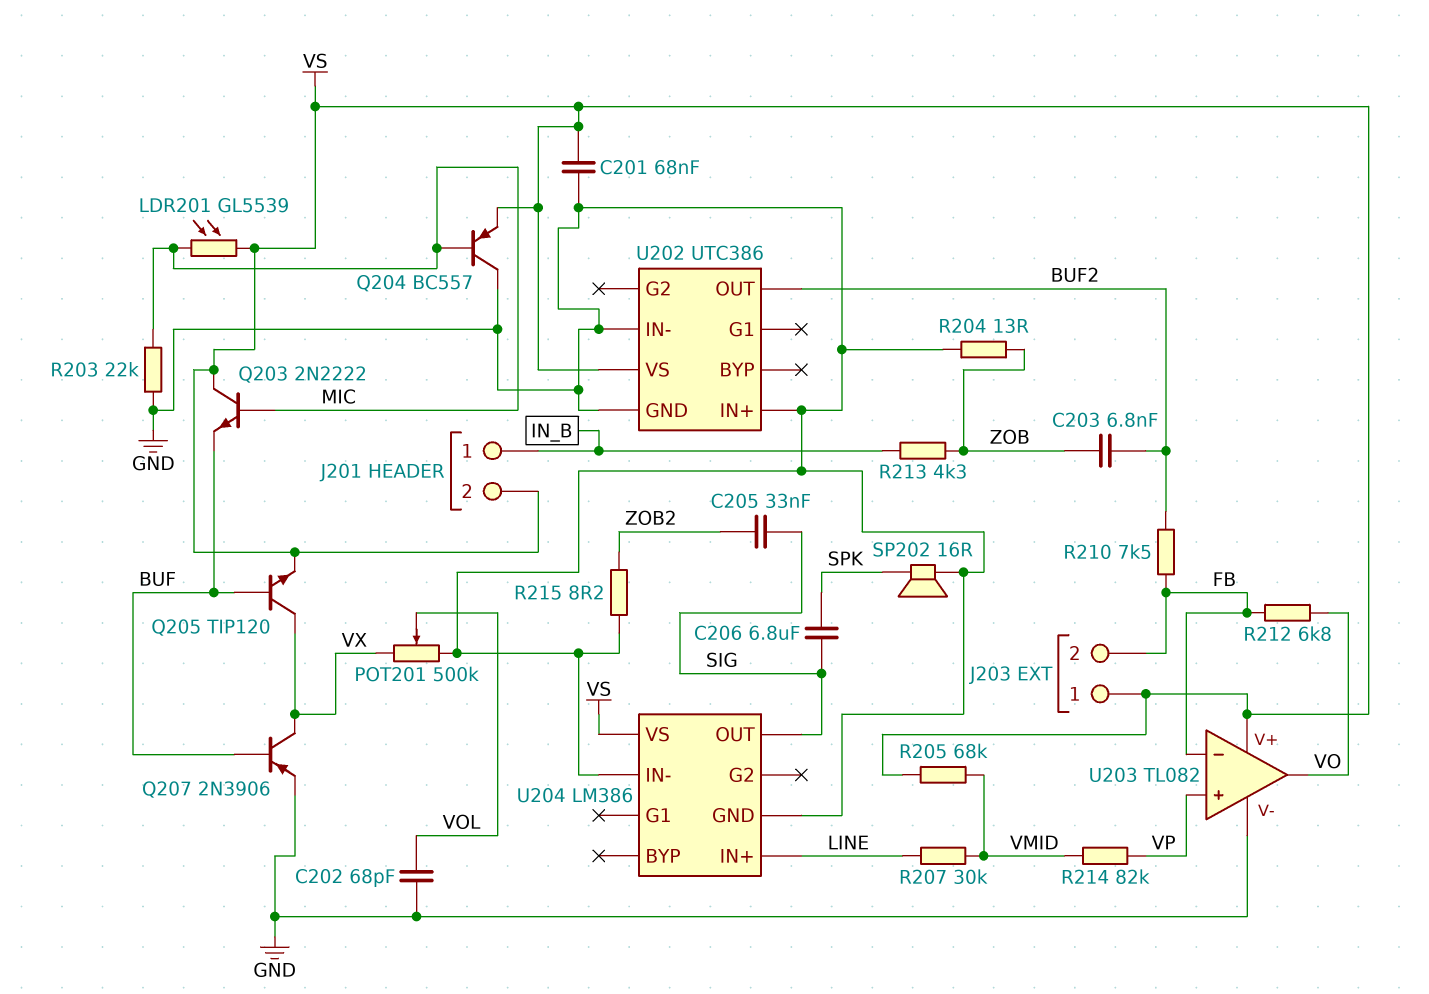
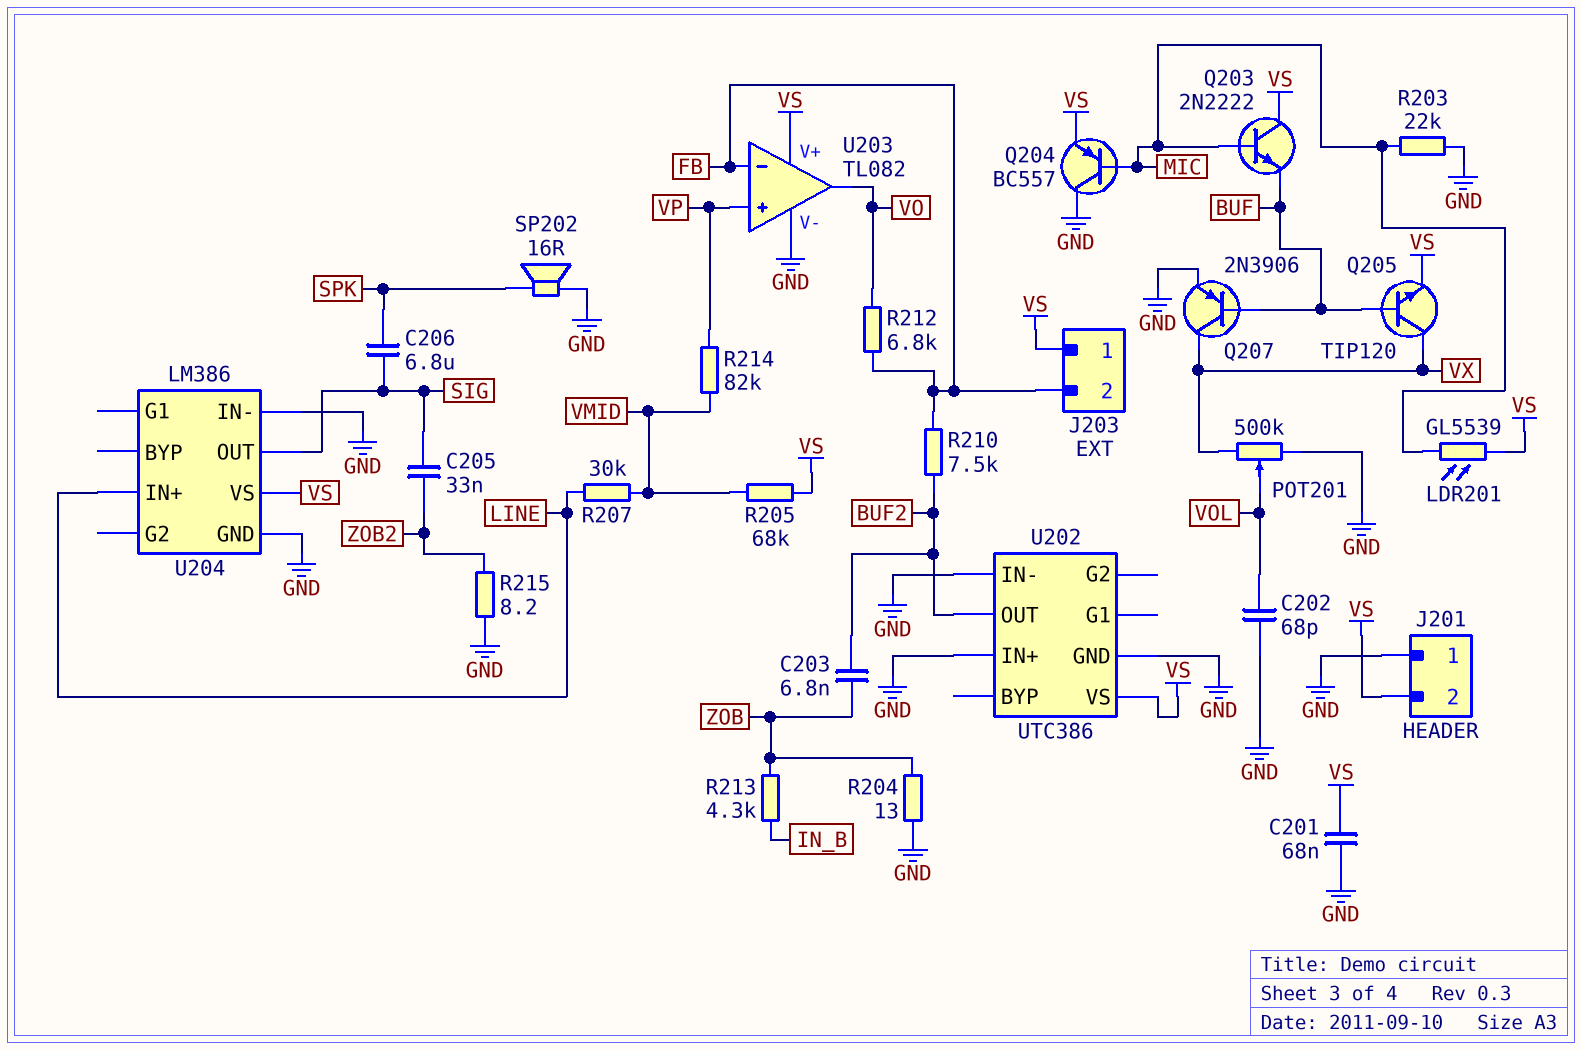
J201 pin 1: IN_B -> GND

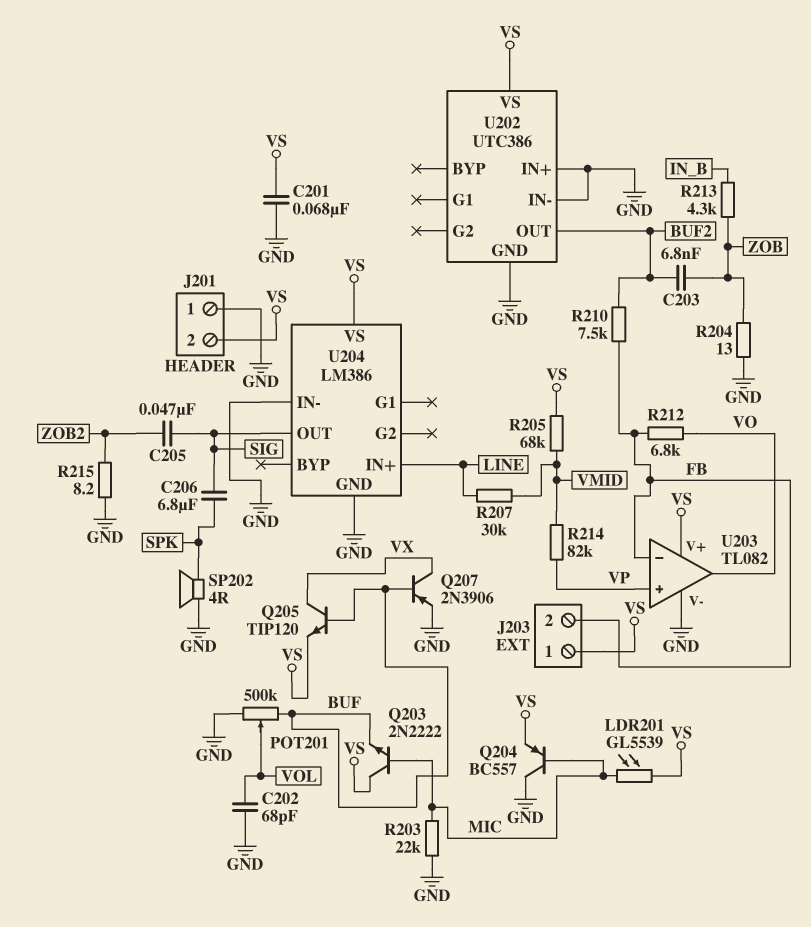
C205: 33nF (SIG, ZOB2) -> 47nF (SIG, ZOB2)
POT201: 500k (GND, VX, wiper VOL) -> 500k (BUF, GND, wiper VOL)
SP202: speaker 16R (GND, SPK) -> speaker 4R (GND, SPK)

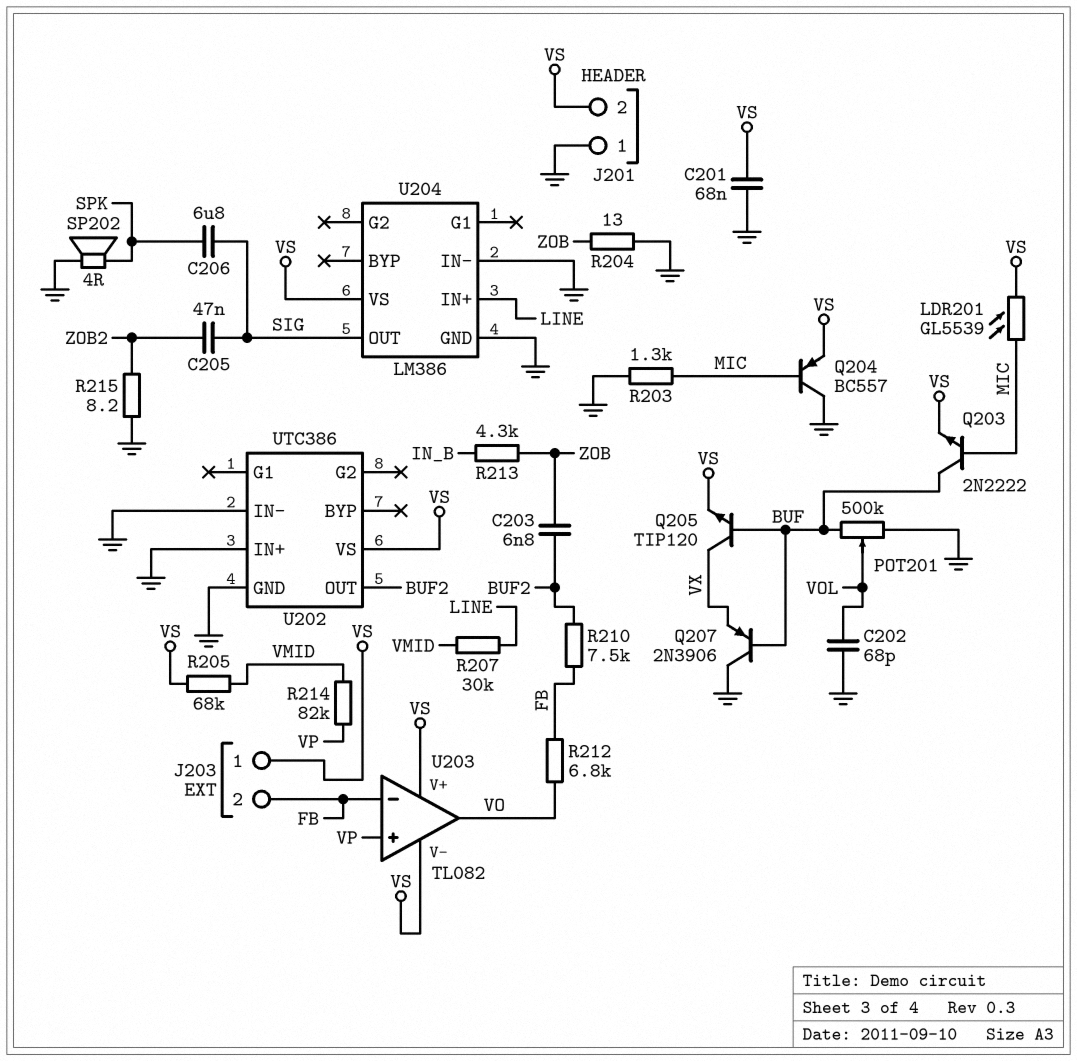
Q203: NPN 2N2222 (B MIC, C VS, E BUF) -> NPN 2N2222 (B MIC, C BUF, E VS)
Q207: PNP 2N3906 (B BUF, C VX, E GND) -> PNP 2N3906 (B BUF, C GND, E VX)
R203: 22k (GND, MIC) -> 1.3k (GND, MIC)
U203 pin V-: GND -> VS

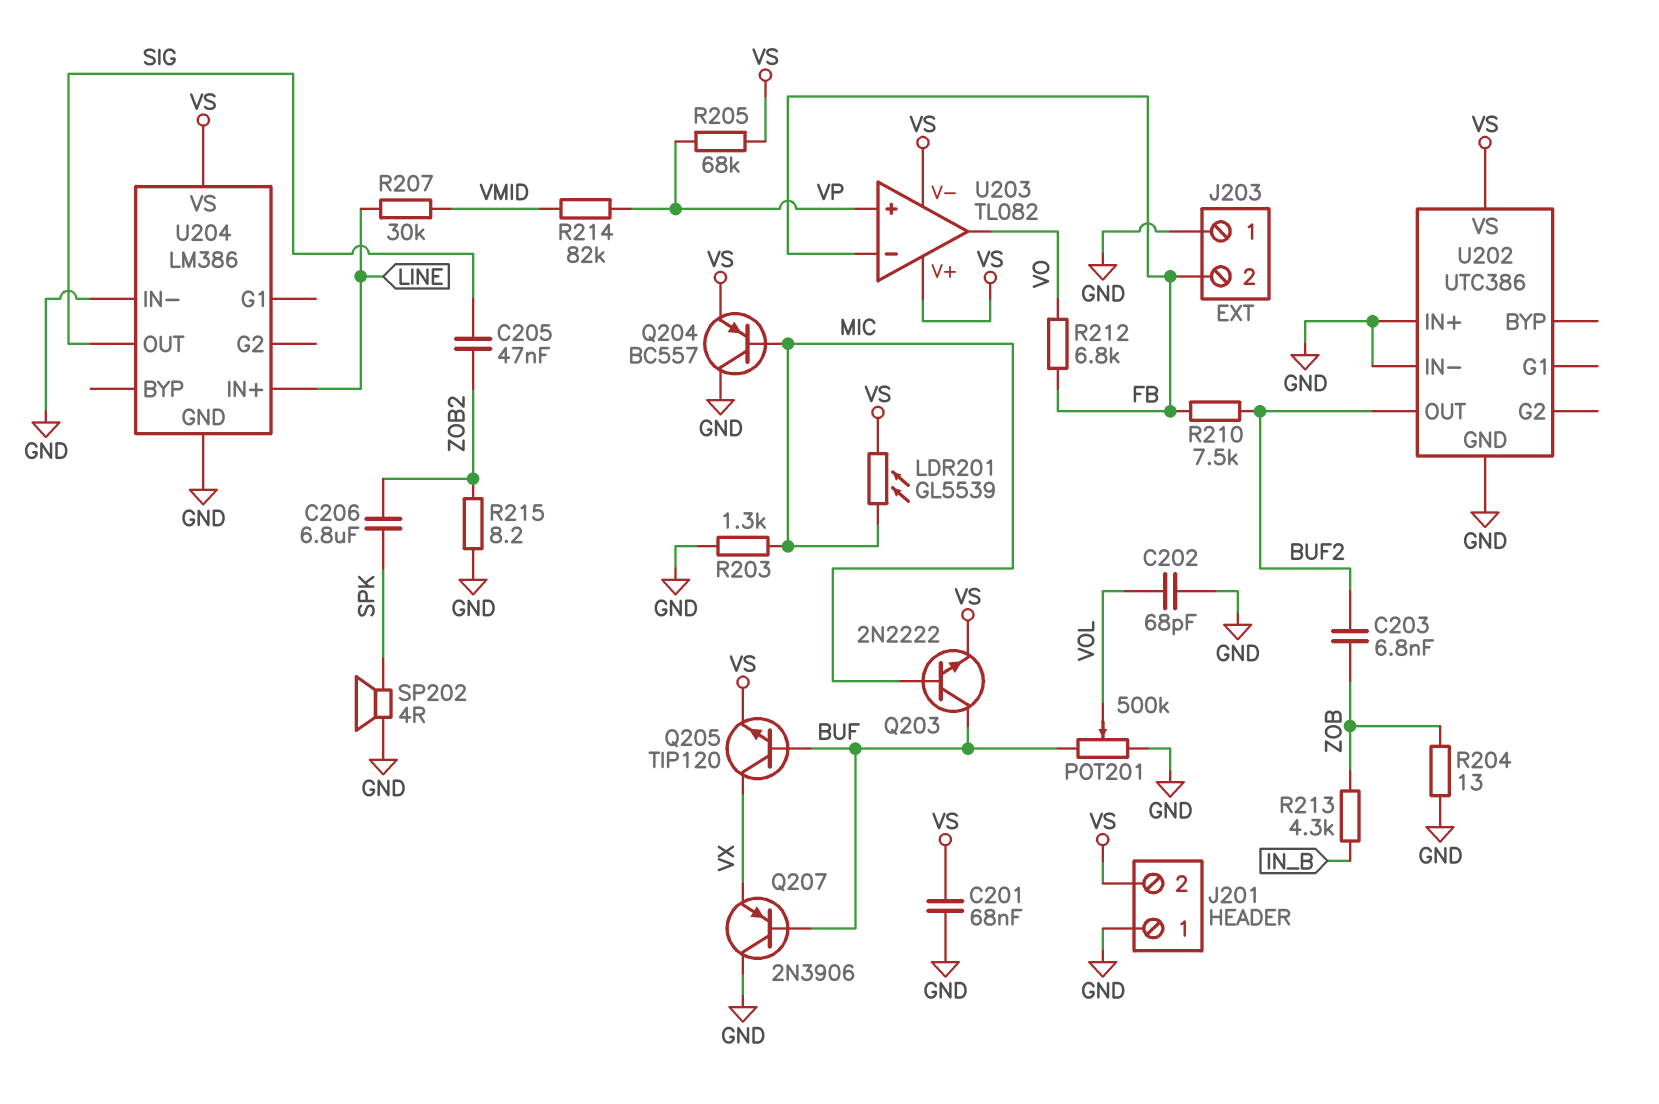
C206: 6.8uF (SIG, SPK) -> 6.8uF (SPK, ZOB2)
J203 pin 1: VS -> GND
R205: 68k (VMID, VS) -> 68k (VP, VS)

